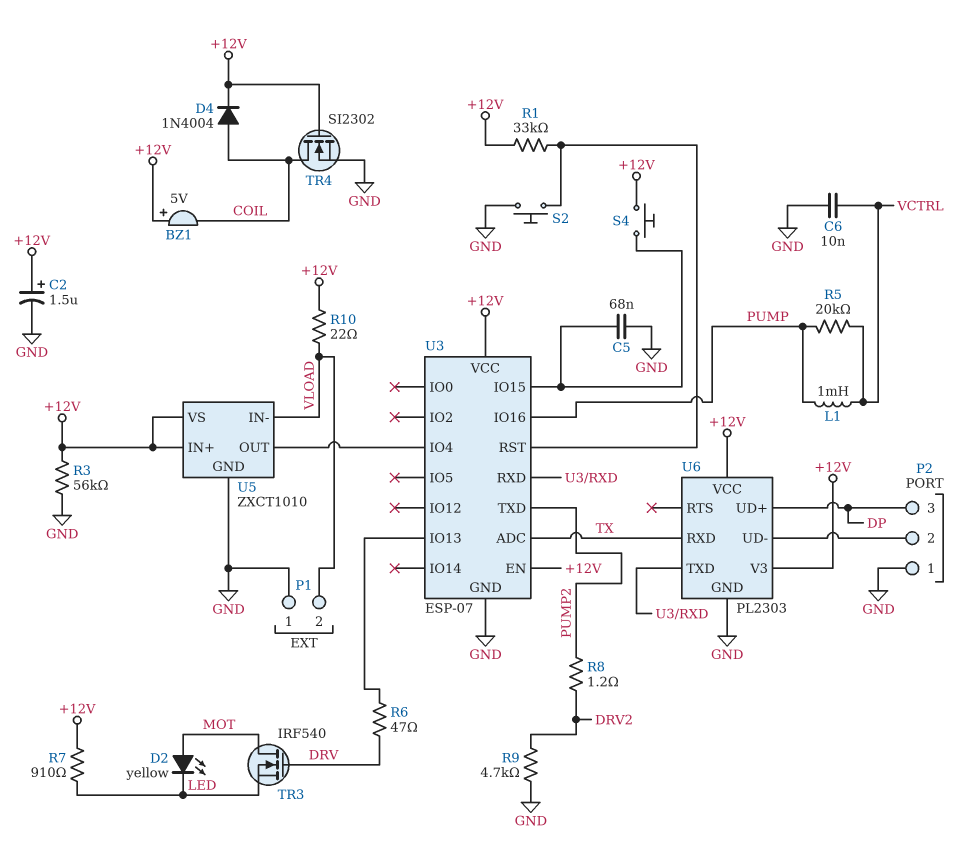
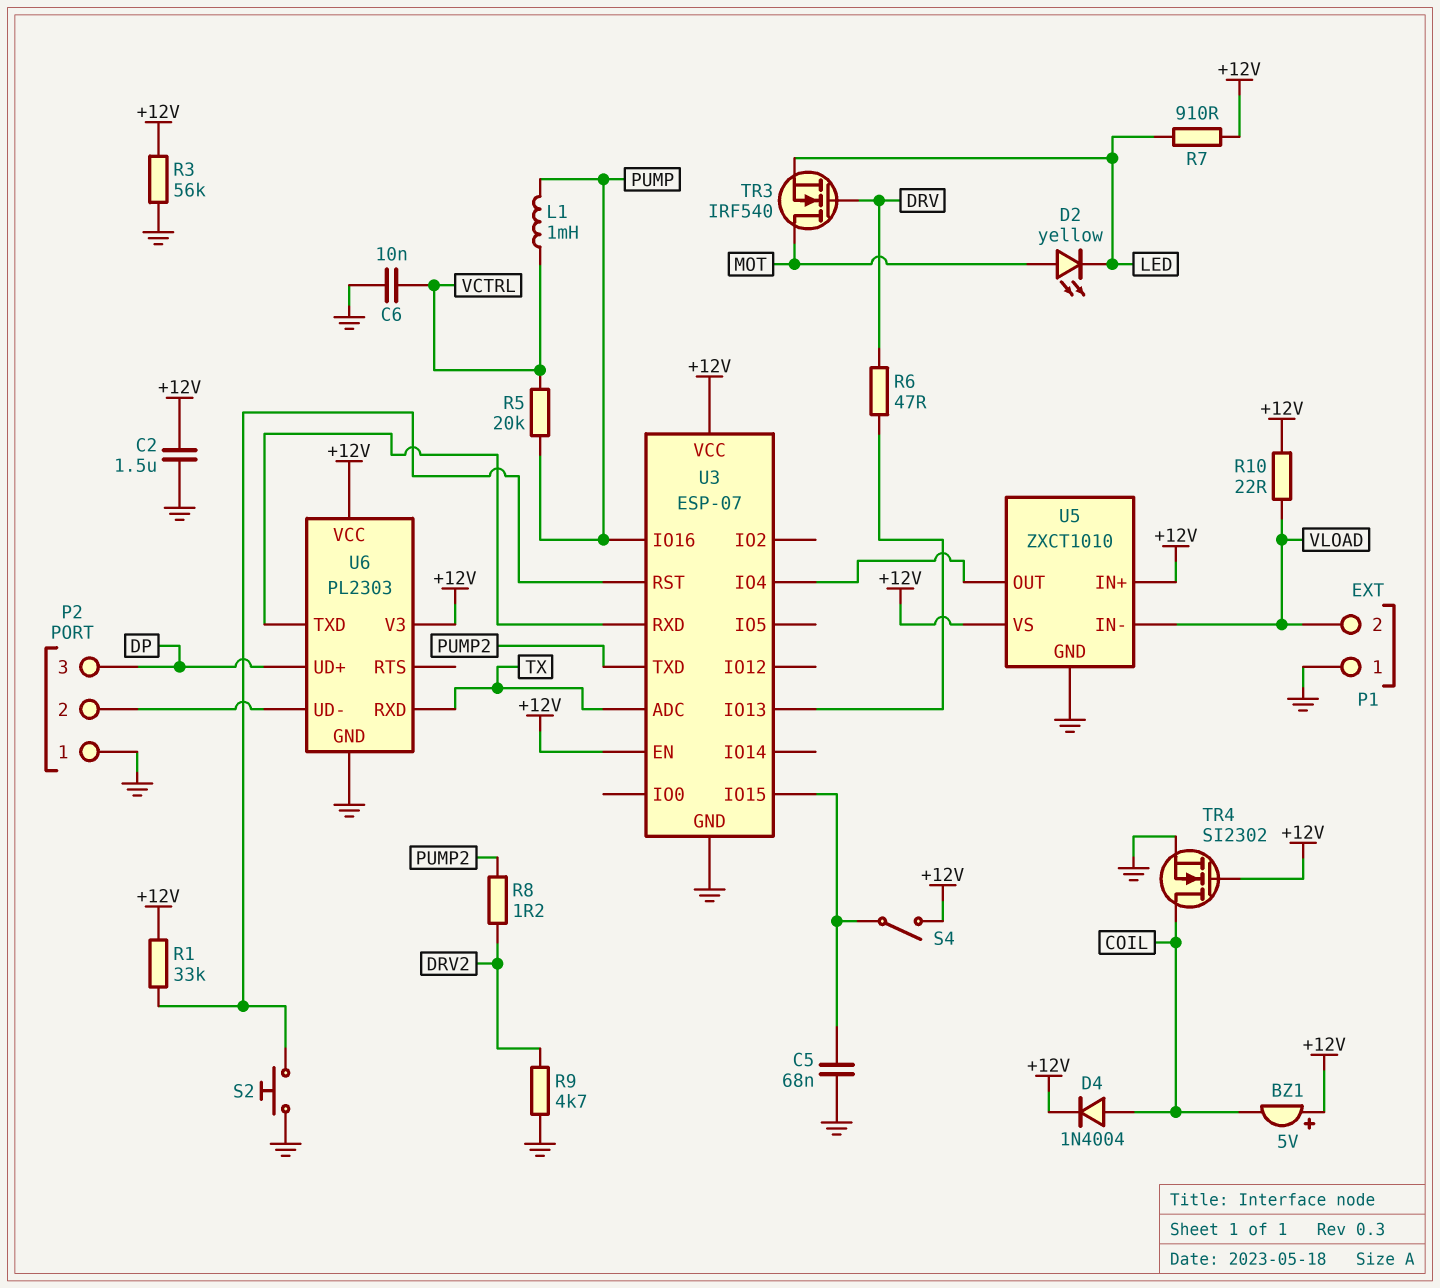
C2: 1.5uF (plus +12V, minus GND) -> 1.5uF (+12V, GND)
S4: button (+12V, U3/IO15) -> switch (+12V, U3/IO15)

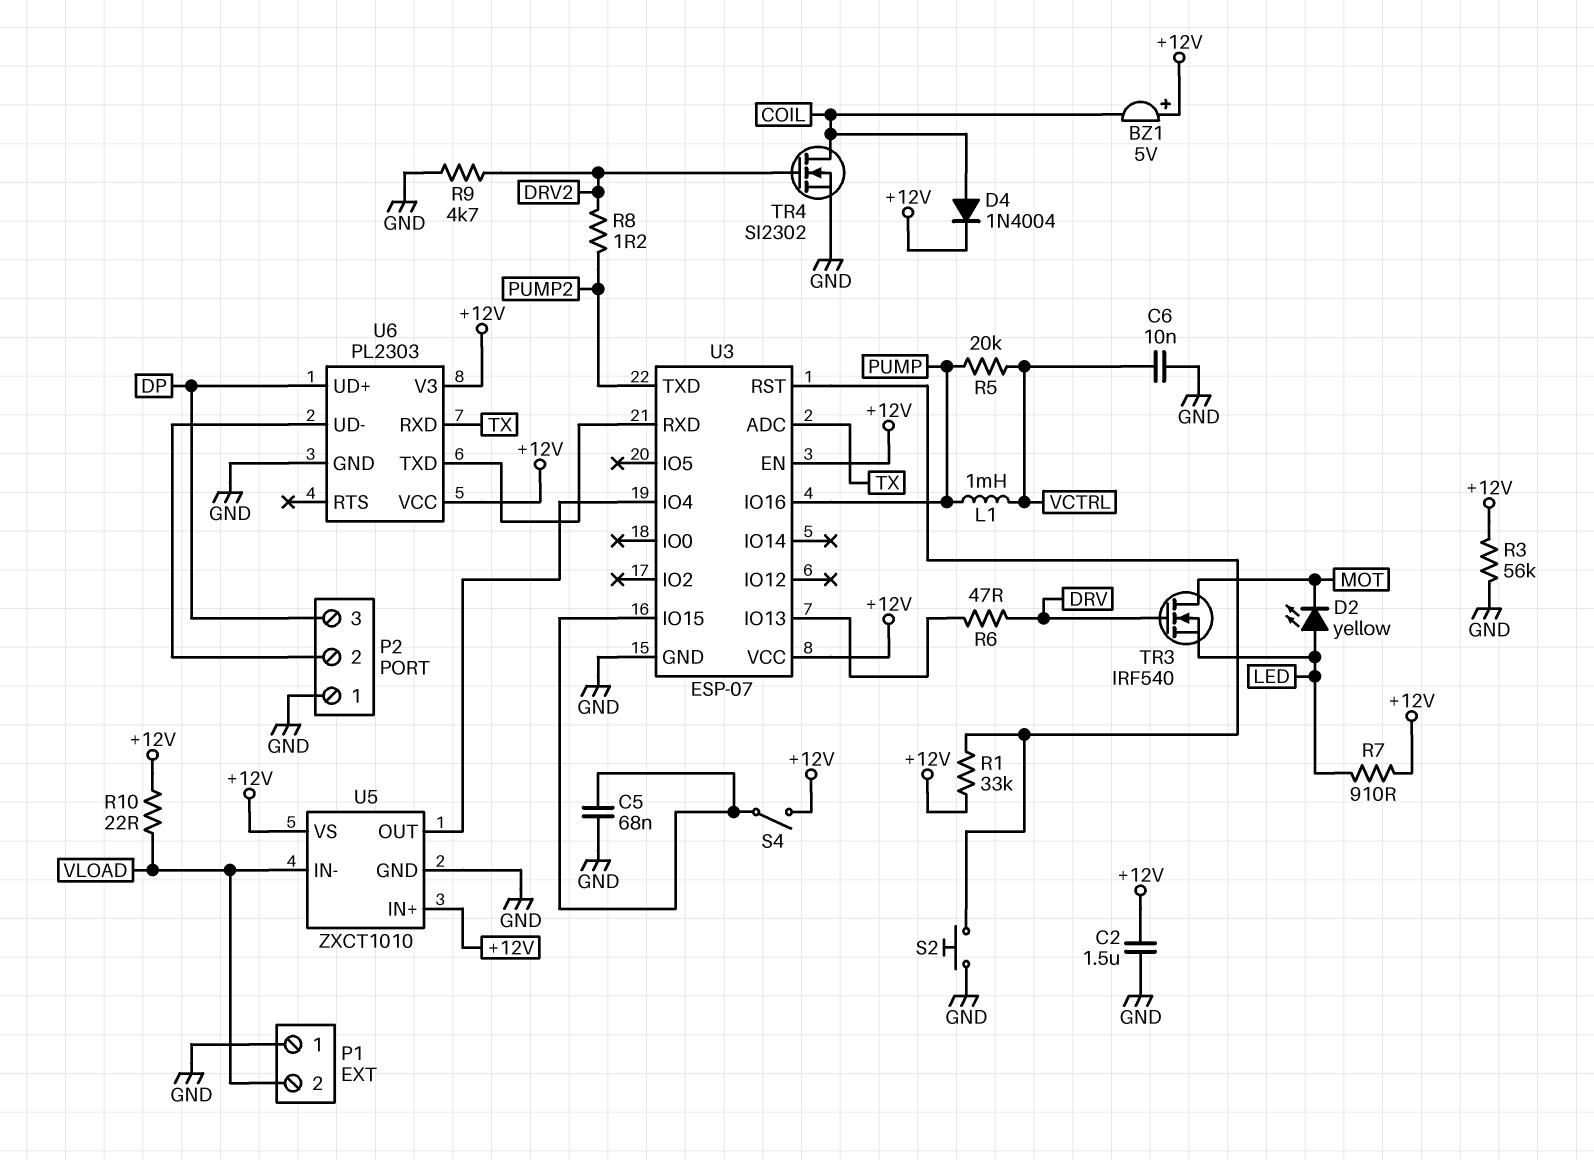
D2: LED yellow (A MOT, K LED) -> LED yellow (A LED, K MOT)
TR4: NMOS SI2302 (G +12V, D COIL, S GND) -> NMOS SI2302 (G DRV2, D COIL, S GND)

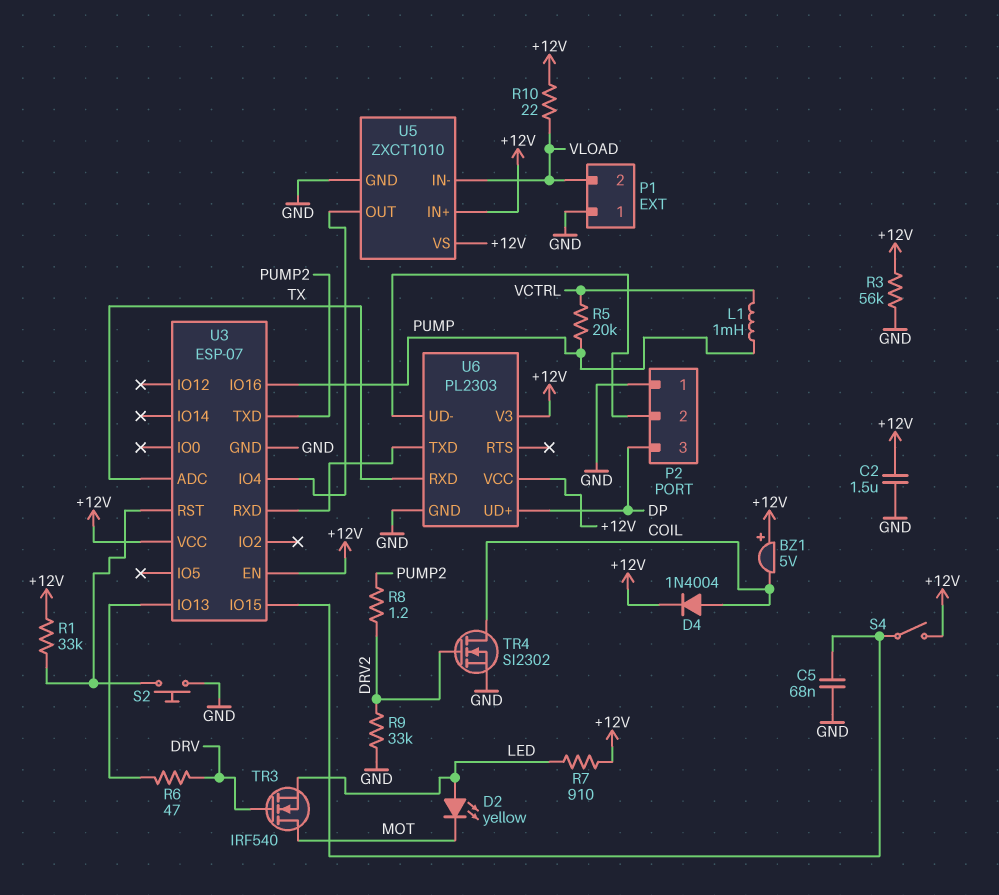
C6: 10nF (GND, VCTRL) -> none
R9: 4.7k (DRV2, GND) -> 33k (DRV2, GND)

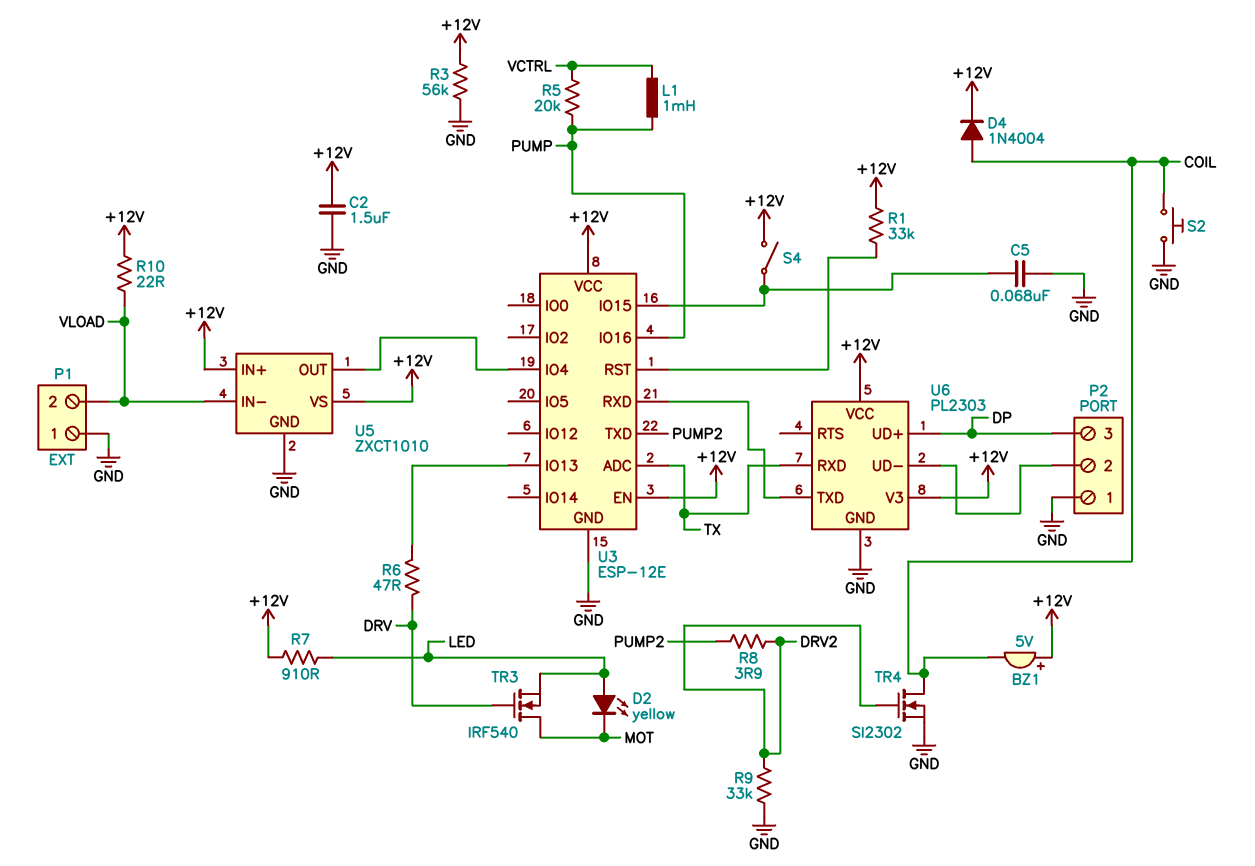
R8: 1.2 (DRV2, PUMP2) -> 3.9 (DRV2, PUMP2)
S2: button (GND, U3/RST) -> button (COIL, GND)
U3: ESP-07 -> ESP-12E

